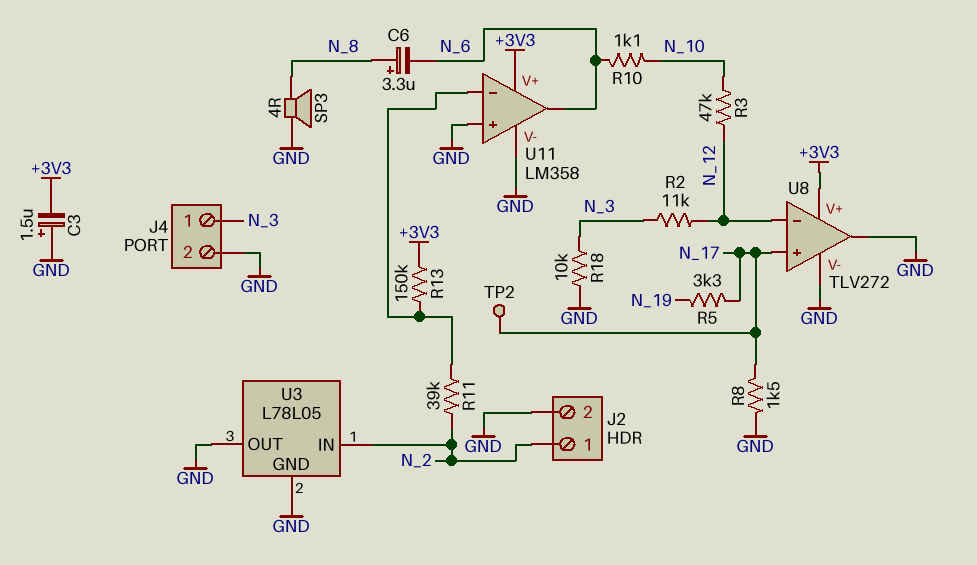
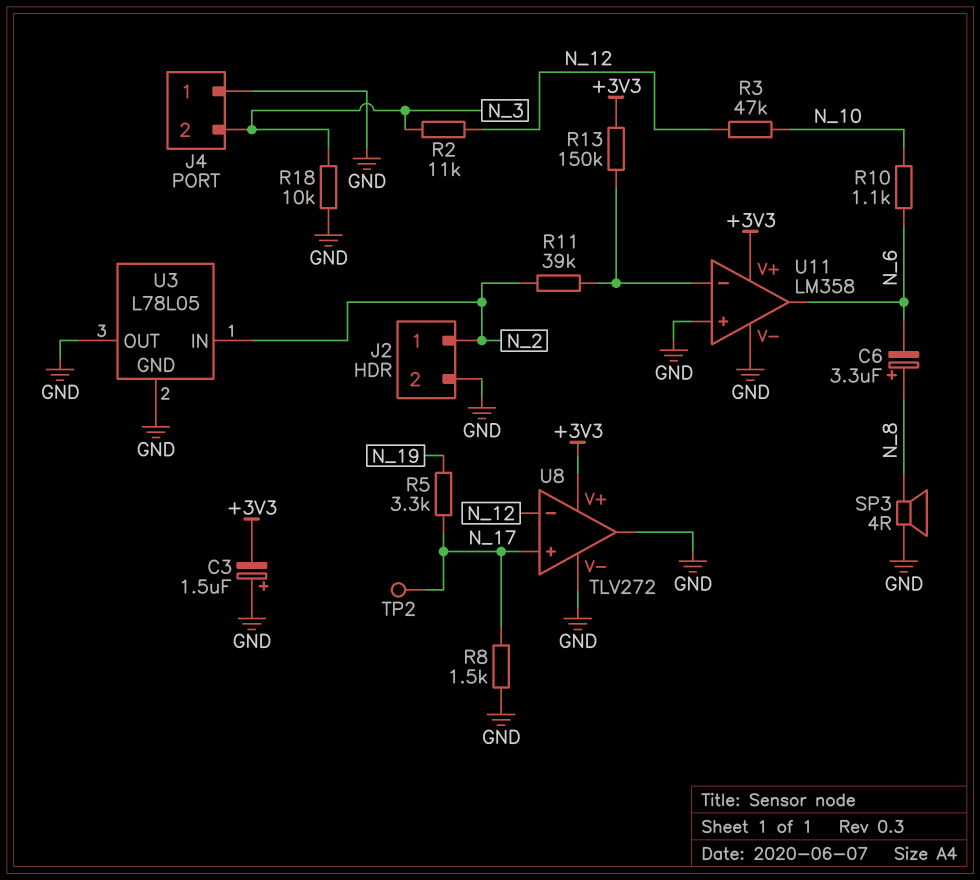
J4 pin 1: N_3 -> GND
J4 pin 2: GND -> N_3

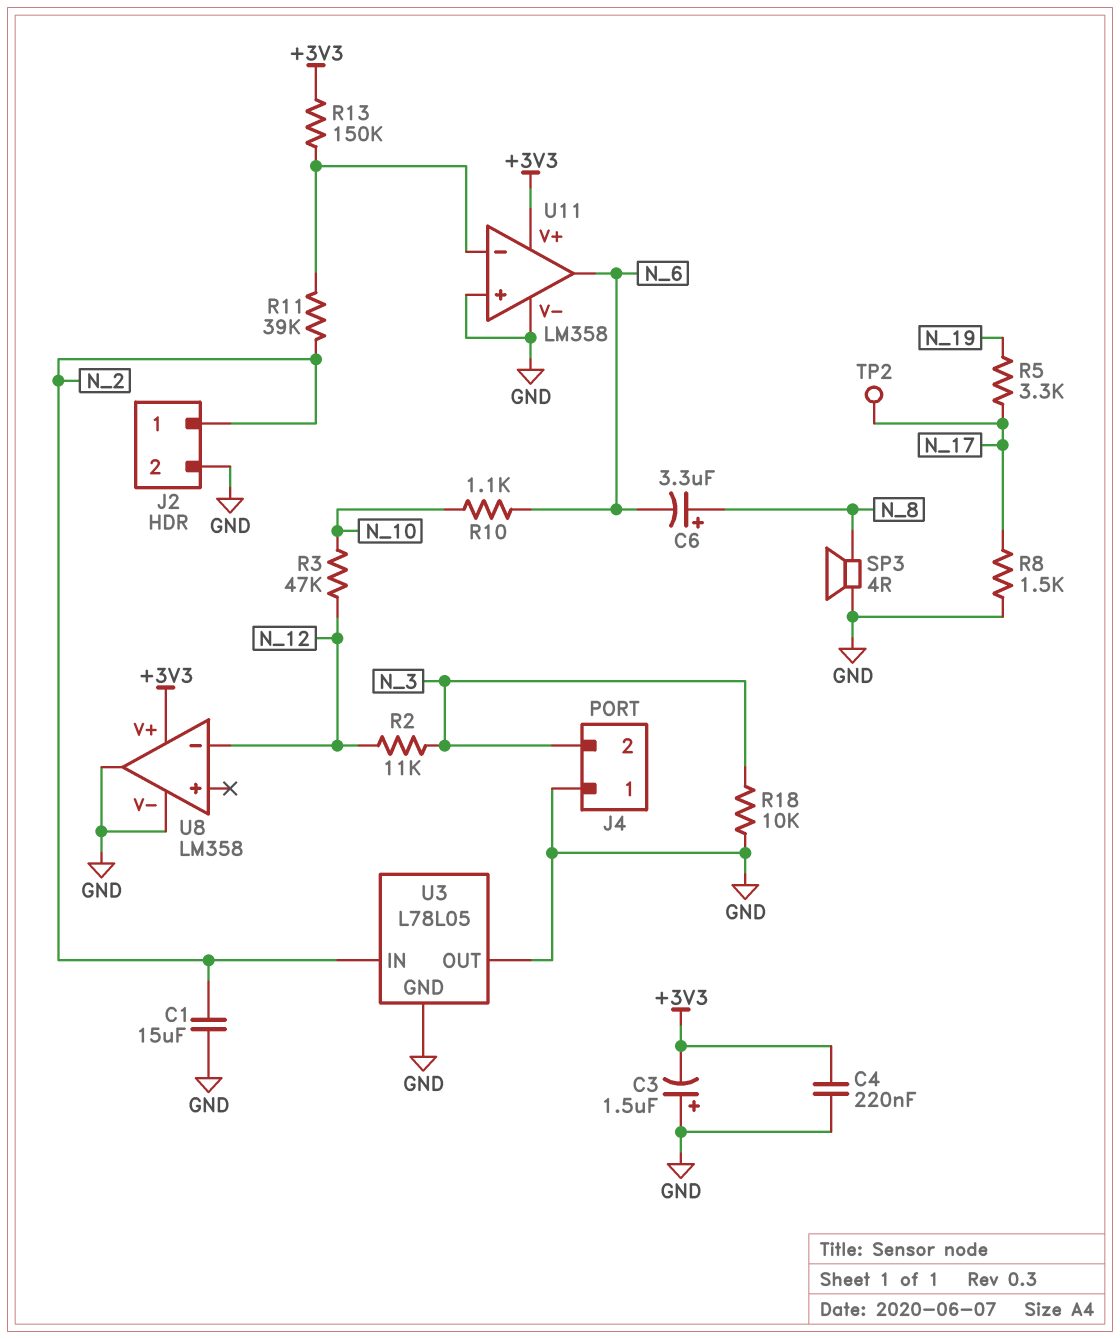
C1: none -> 15uF (GND, N_2)
C4: none -> 220nF (+3V3, GND)
U8: TLV272 -> LM358
U8 pin in+: N_17 -> none

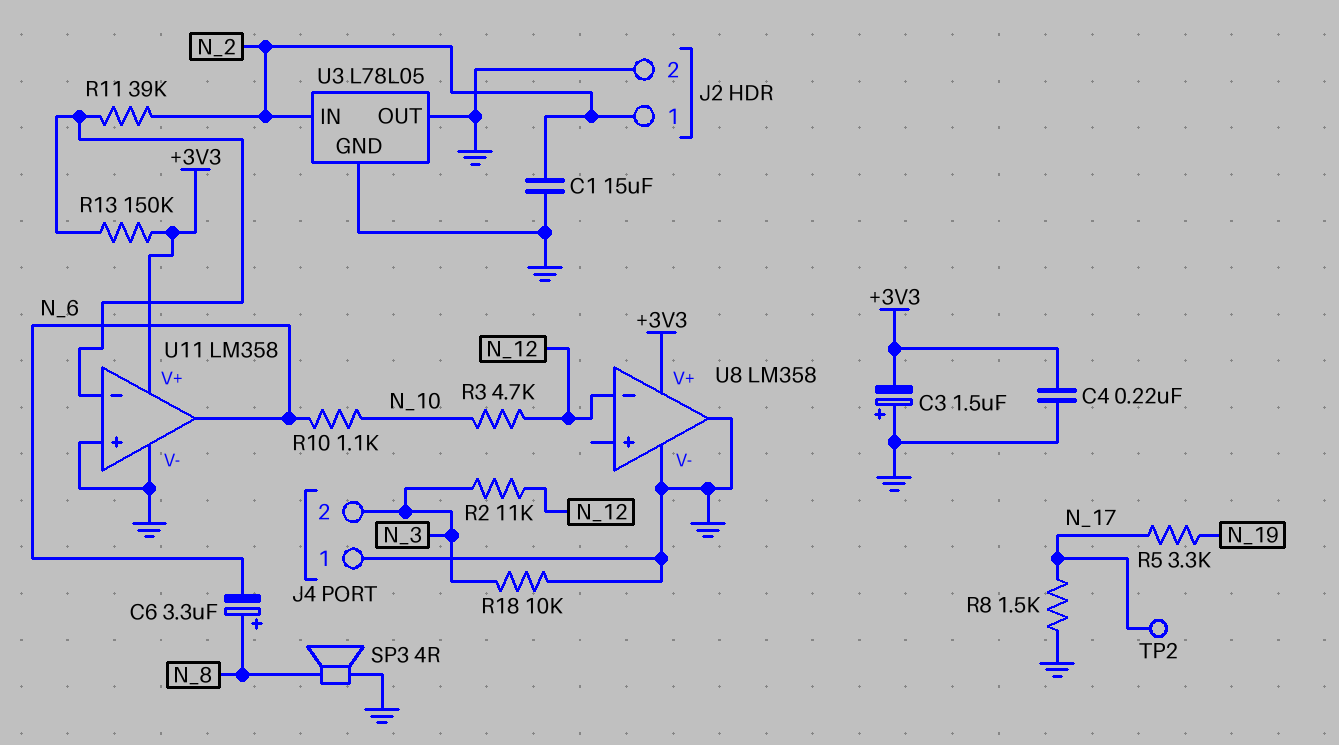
R3: 47k (N_10, N_12) -> 4.7k (N_10, N_12)

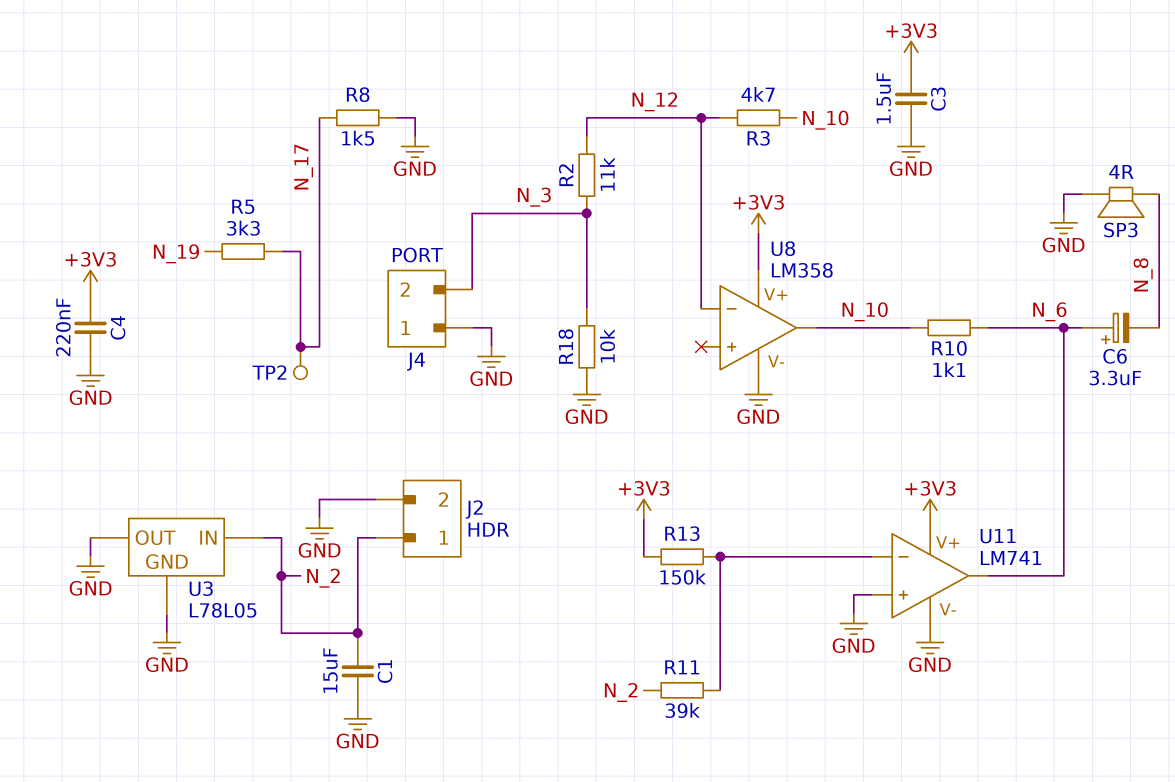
C3: 1.5uF (plus GND, minus +3V3) -> 1.5uF (+3V3, GND)
C6: 3.3uF (plus N_8, minus N_6) -> 3.3uF (plus N_6, minus N_8)
U8 pin out: GND -> N_10
U11: LM358 -> LM741

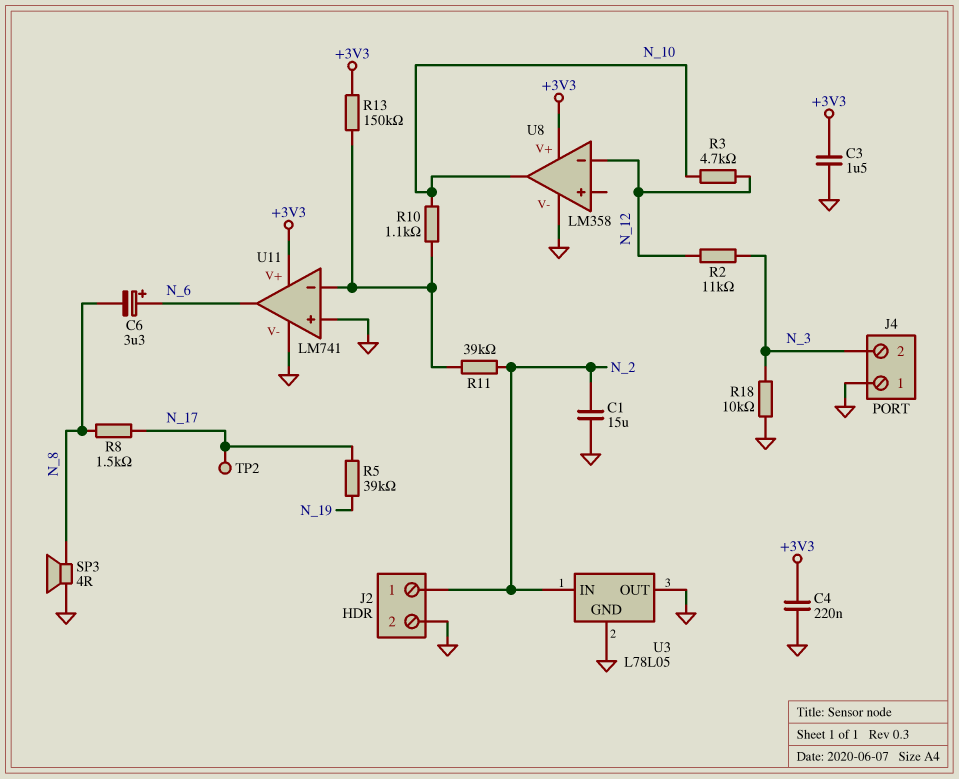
R5: 3.3k (N_17, N_19) -> 39k (N_17, N_19)
R8: 1.5k (GND, N_17) -> 1.5k (N_8, N_17)
R10: 1.1k (N_6, N_10) -> 1.1k (N_10, U11/in-)

